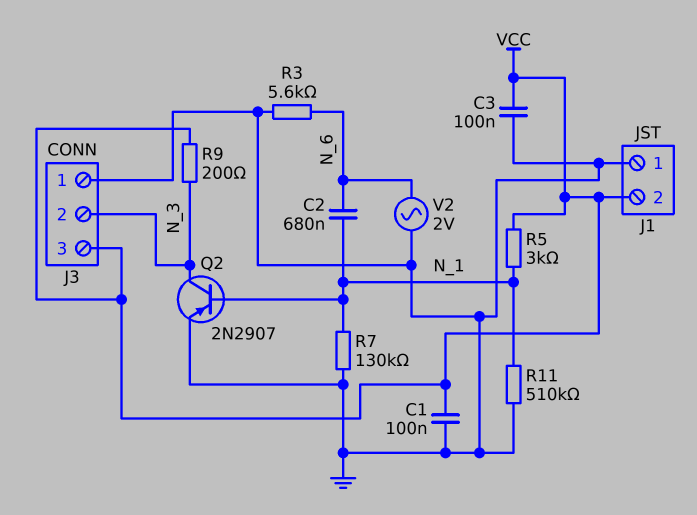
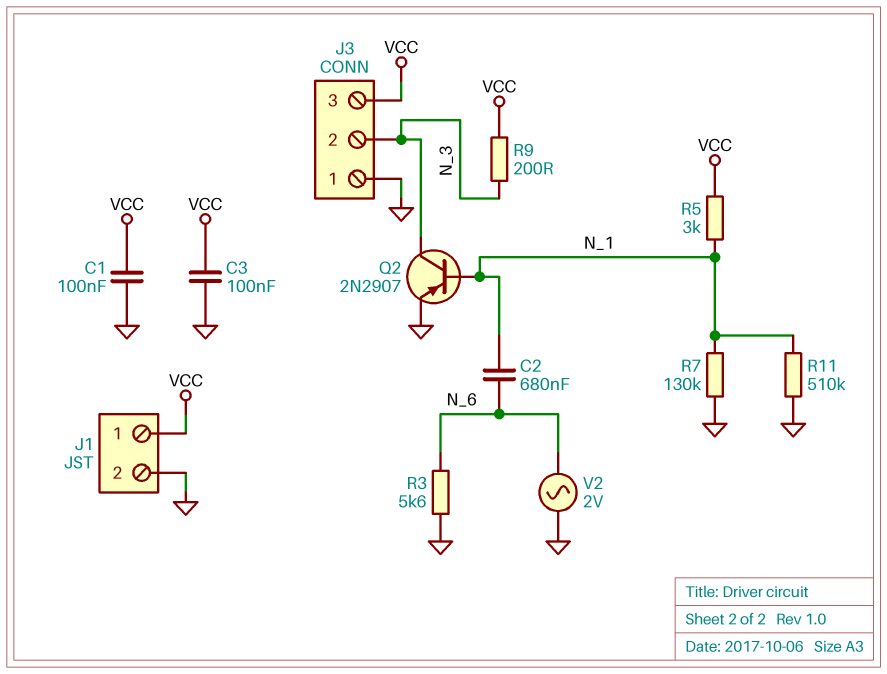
J1 pin 1: GND -> VCC
J1 pin 2: VCC -> GND

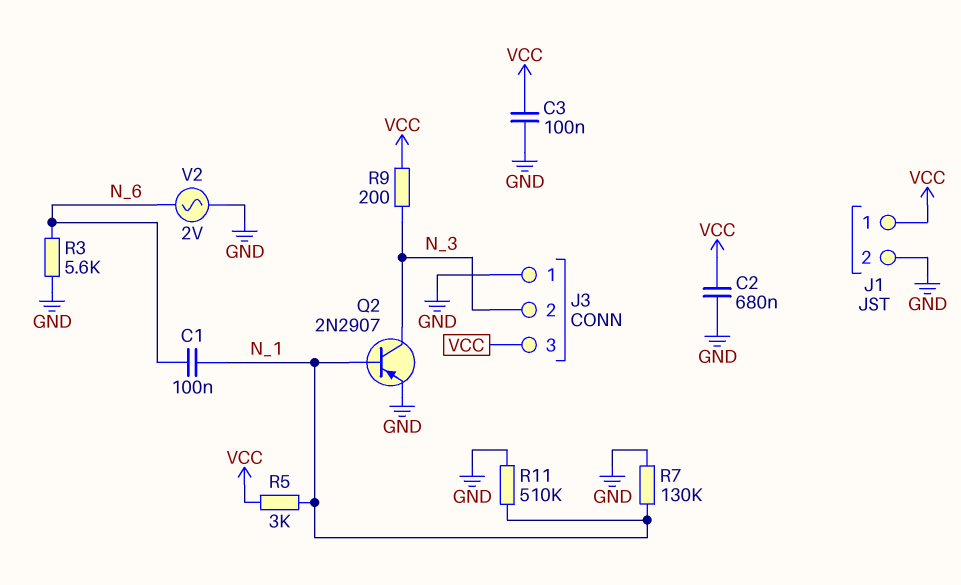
C1: 100nF (GND, VCC) -> 100nF (N_1, N_6)
C2: 680nF (N_1, N_6) -> 680nF (GND, VCC)

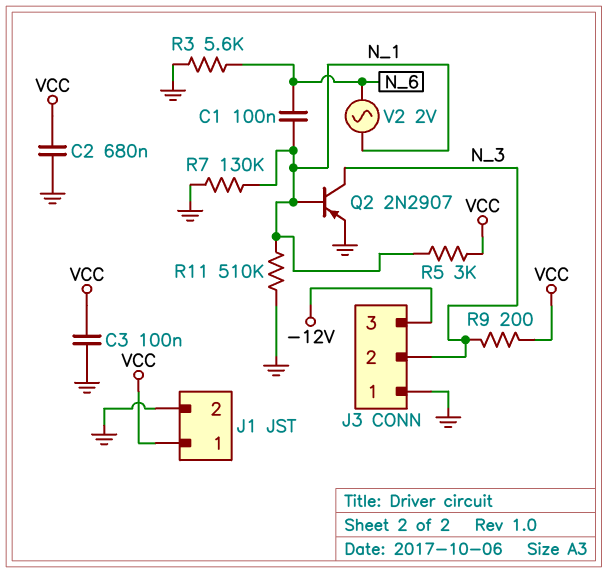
J3 pin 3: VCC -> -12V
V2: AC 2V (GND, N_6) -> AC 2V (N_1, N_6)

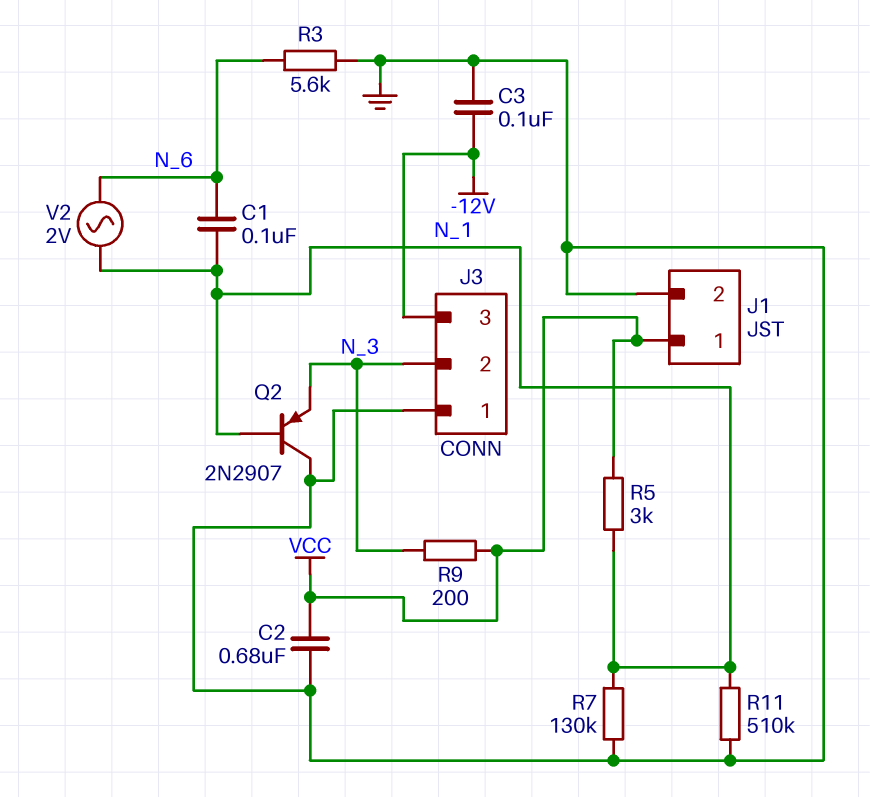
C3: 100nF (GND, VCC) -> 100nF (-12V, GND)
Q2: PNP 2N2907 (B N_1, C N_3, E GND) -> PNP 2N2907 (B N_1, C GND, E N_3)

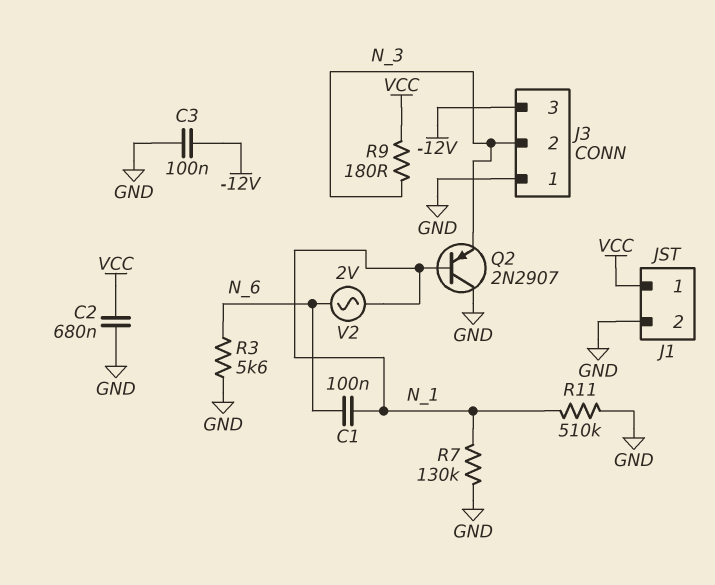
R5: 3k (N_1, VCC) -> none
R9: 200 (N_3, VCC) -> 180 (N_3, VCC)

